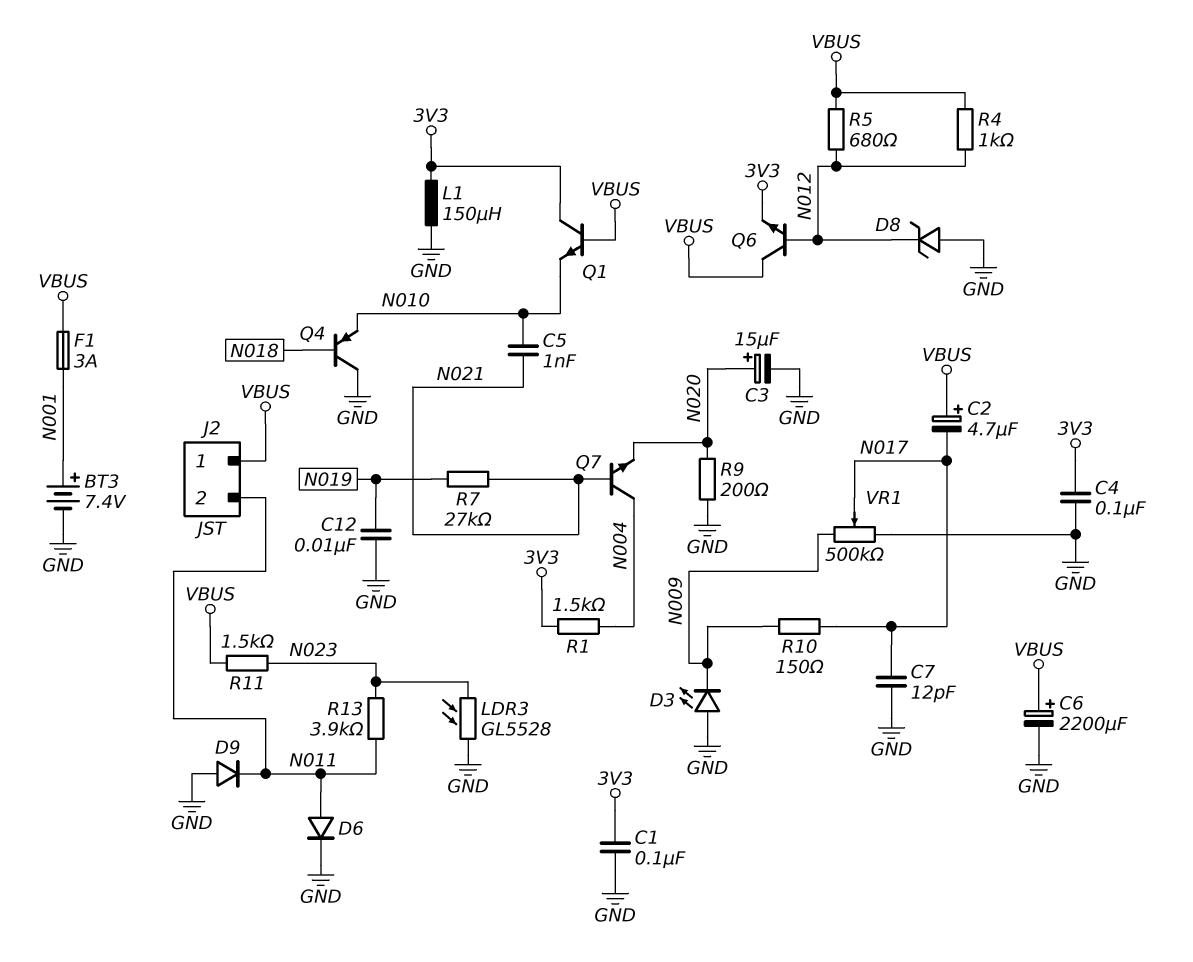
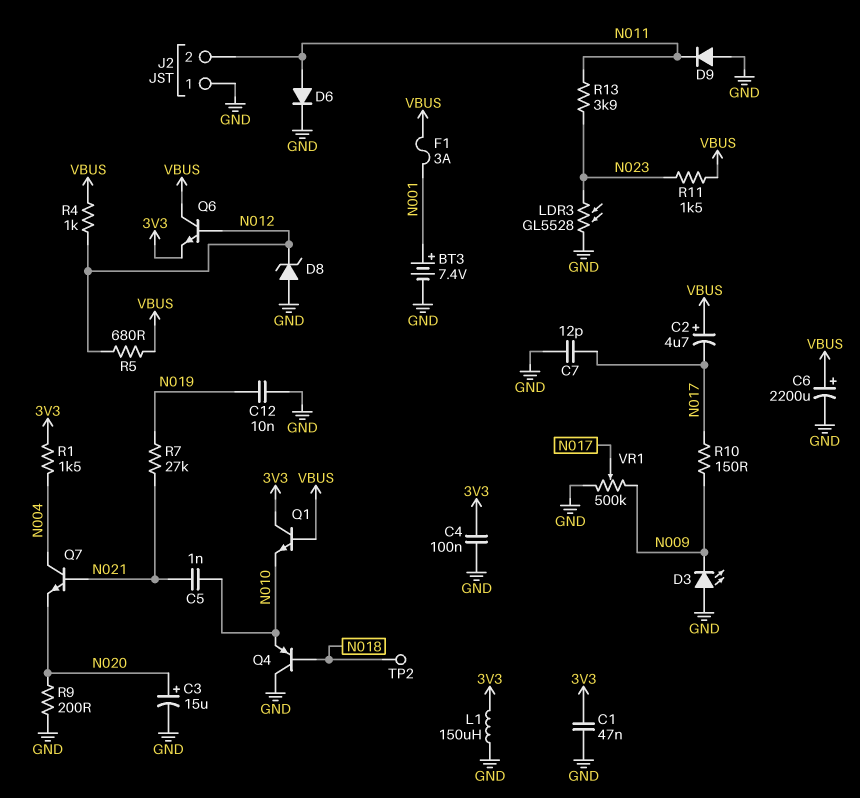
C1: 100nF (3V3, GND) -> 47nF (3V3, GND)
J2 pin 1: VBUS -> GND
TP2: none -> test point (N018)

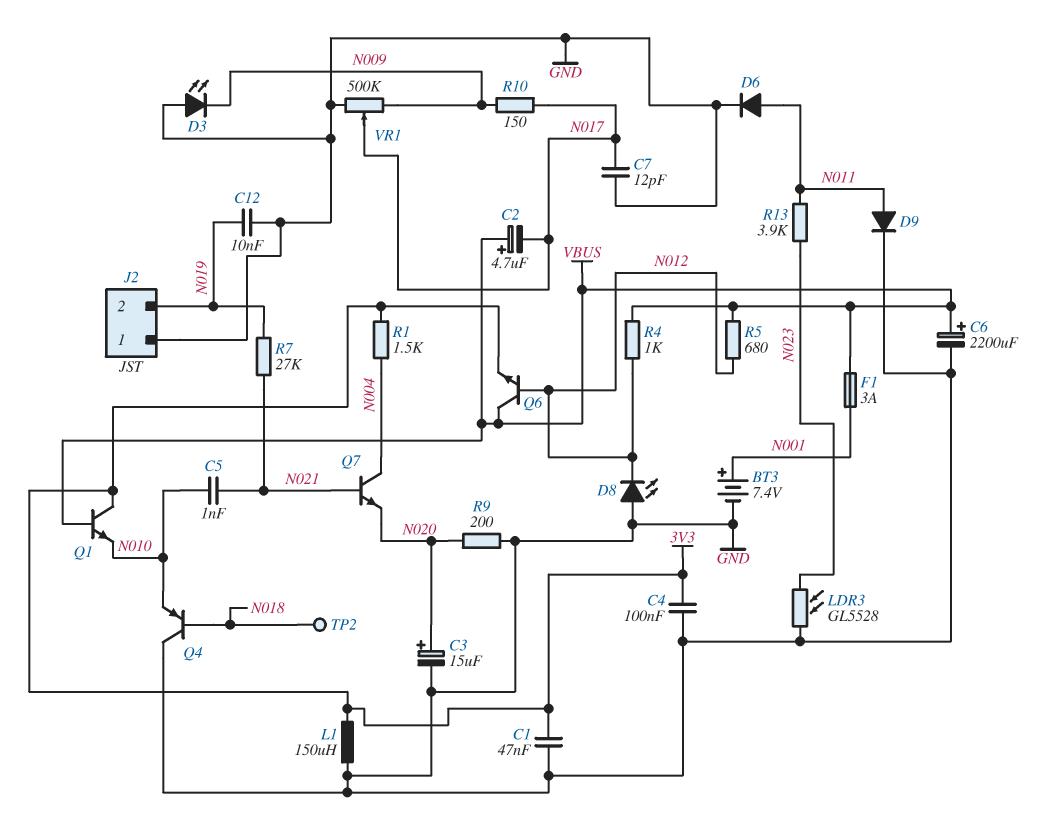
D8: zener (A GND, K N012) -> LED (A GND, K N012)
D9: diode (A GND, K N011) -> diode (A N011, K GND)
J2 pin 2: N011 -> N019
R11: 1.5k (N023, VBUS) -> none

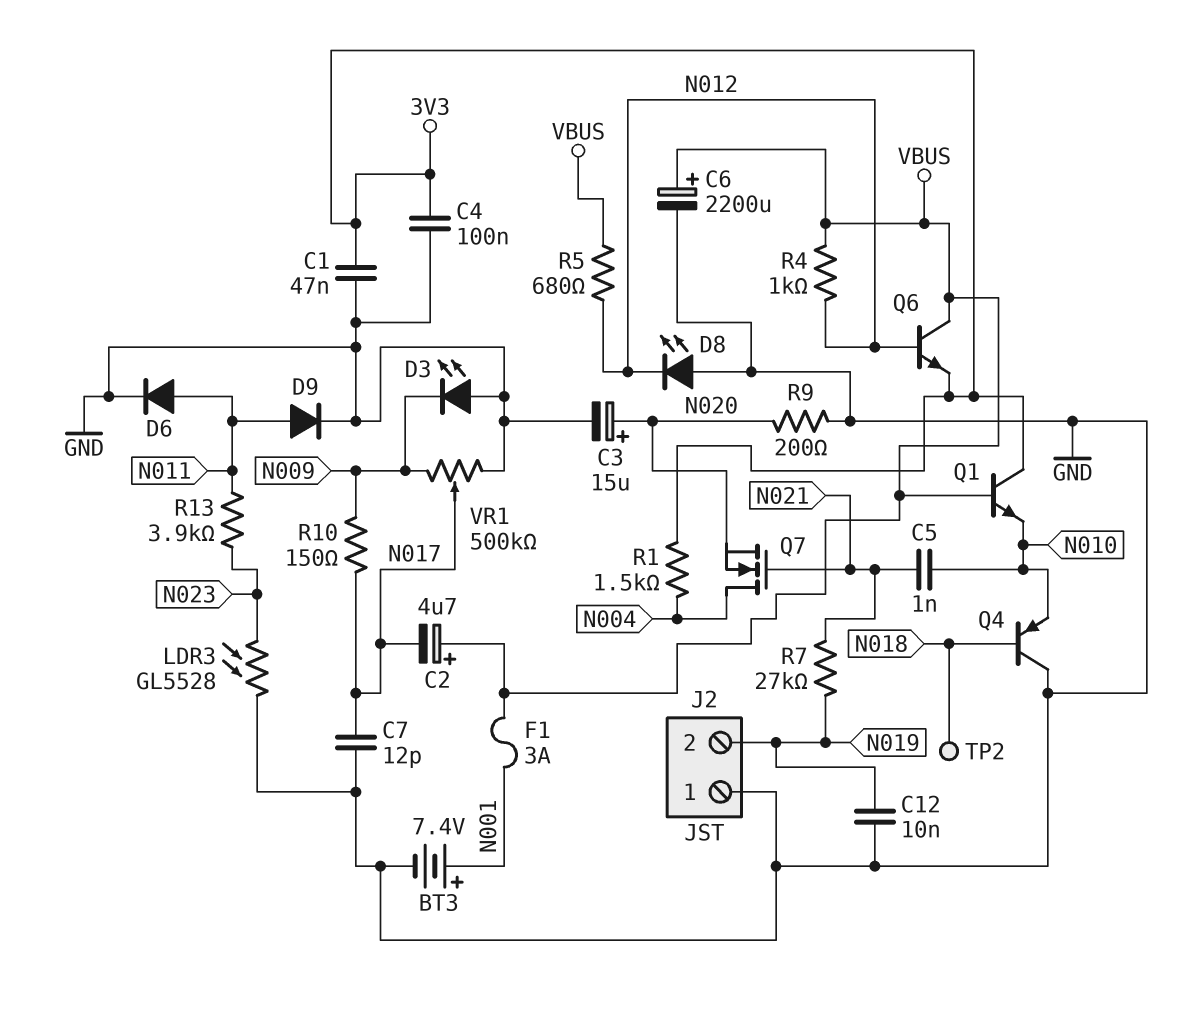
L1: 150uH (3V3, GND) -> none
Q7: NPN (B N021, C N004, E N020) -> NMOS (G N021, D N004, S N020)

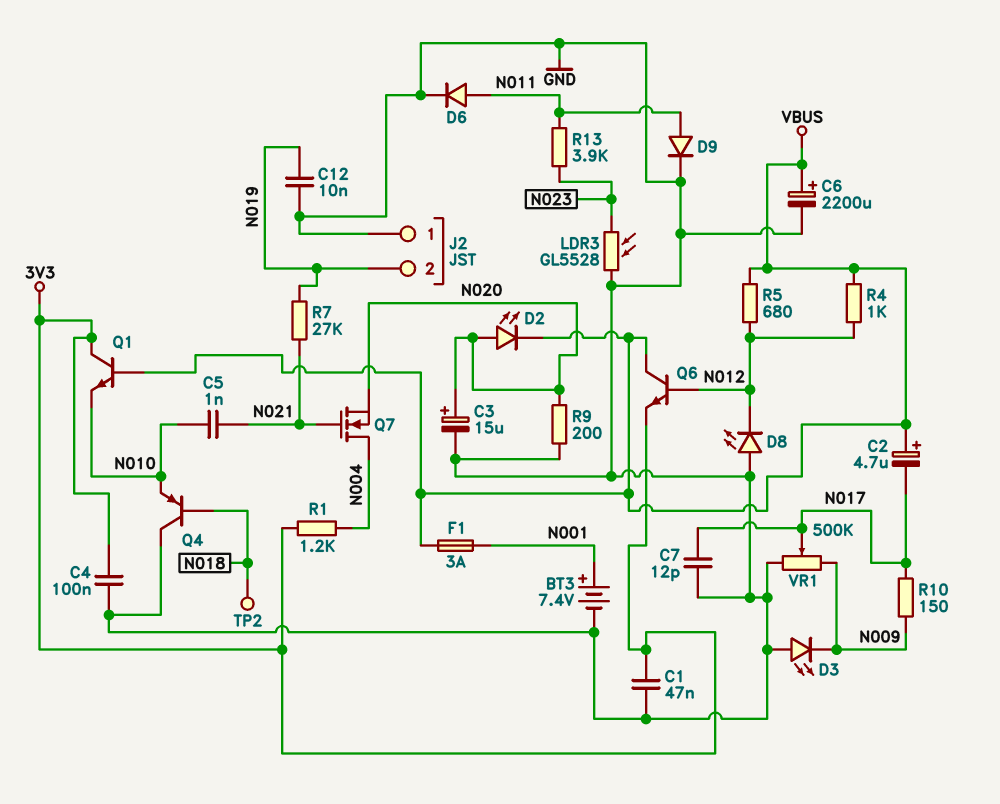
D2: none -> LED (A N020, K VBUS)
R1: 1.5k (3V3, N004) -> 1.2k (3V3, N004)

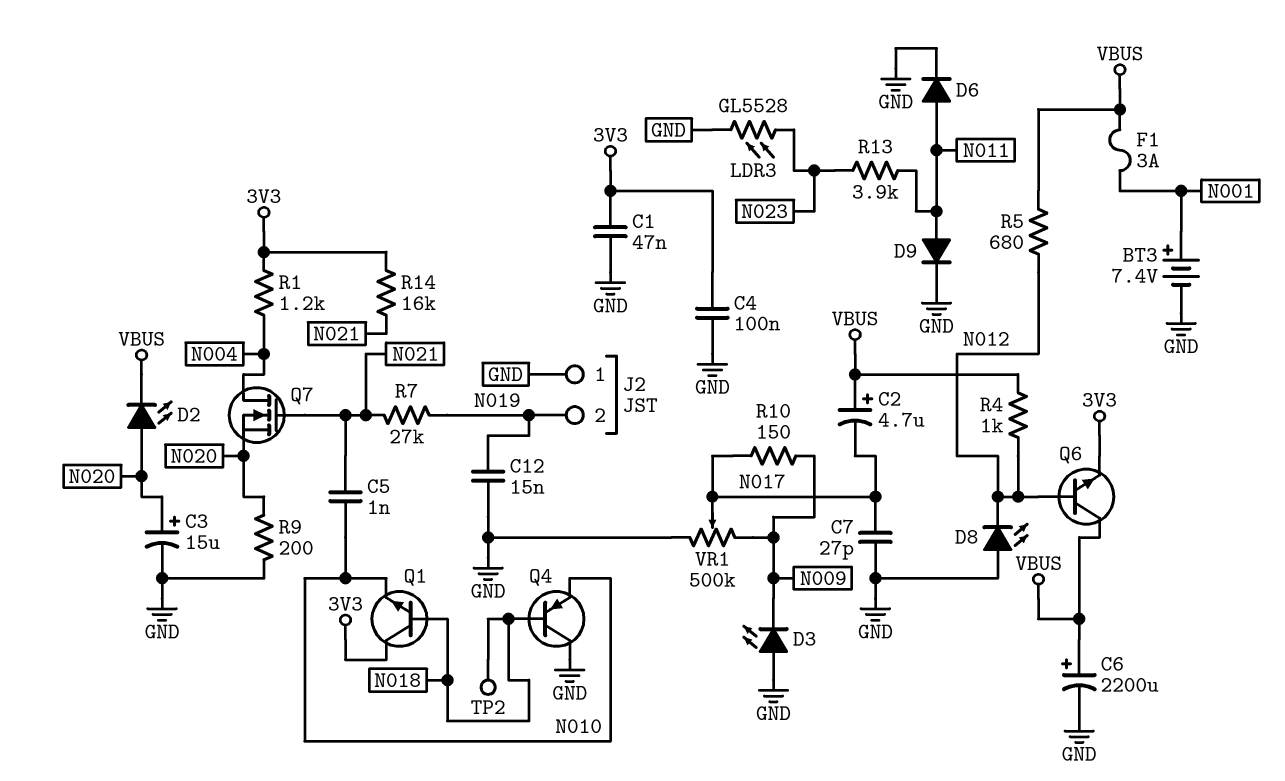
C7: 12pF (GND, N017) -> 27pF (GND, N017)
C12: 10nF (GND, N019) -> 15nF (GND, N019)
Q1: NPN (B VBUS, C 3V3, E N010) -> NPN (B N018, C 3V3, E N010)
R14: none -> 16k (3V3, N021)

